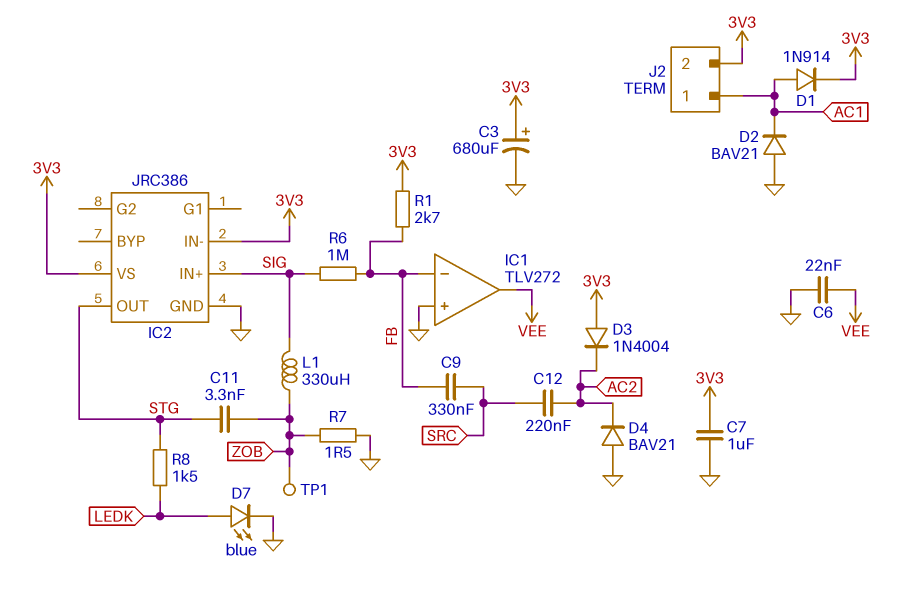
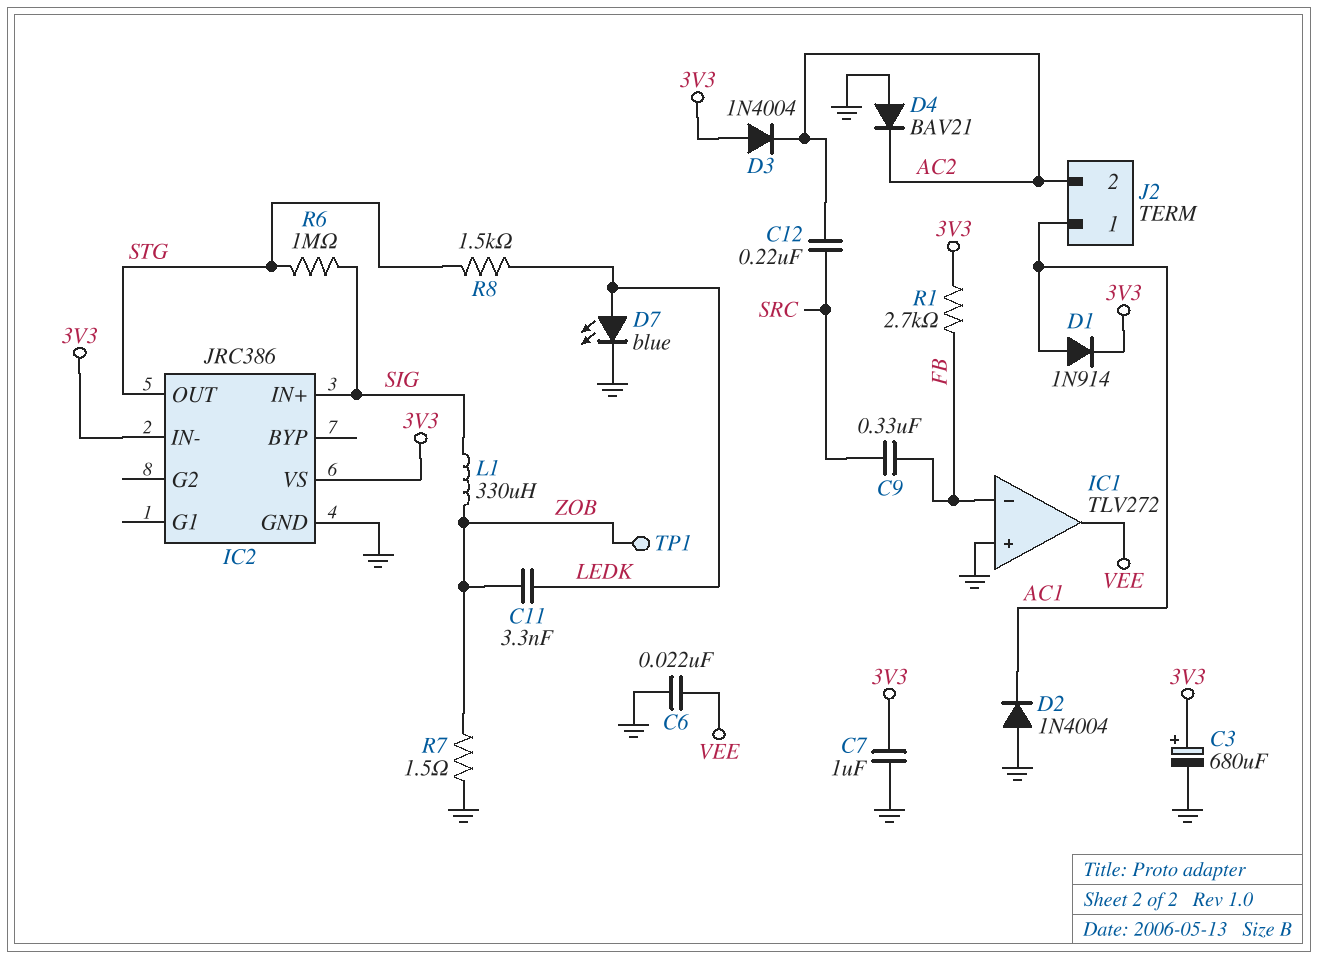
C11: 3.3nF (STG, ZOB) -> 3.3nF (LEDK, ZOB)
D2: diode BAV21 (A GND, K AC1) -> diode 1N4004 (A GND, K AC1)
J2 pin 2: 3V3 -> AC2
R6: 1M (FB, SIG) -> 1M (SIG, STG)

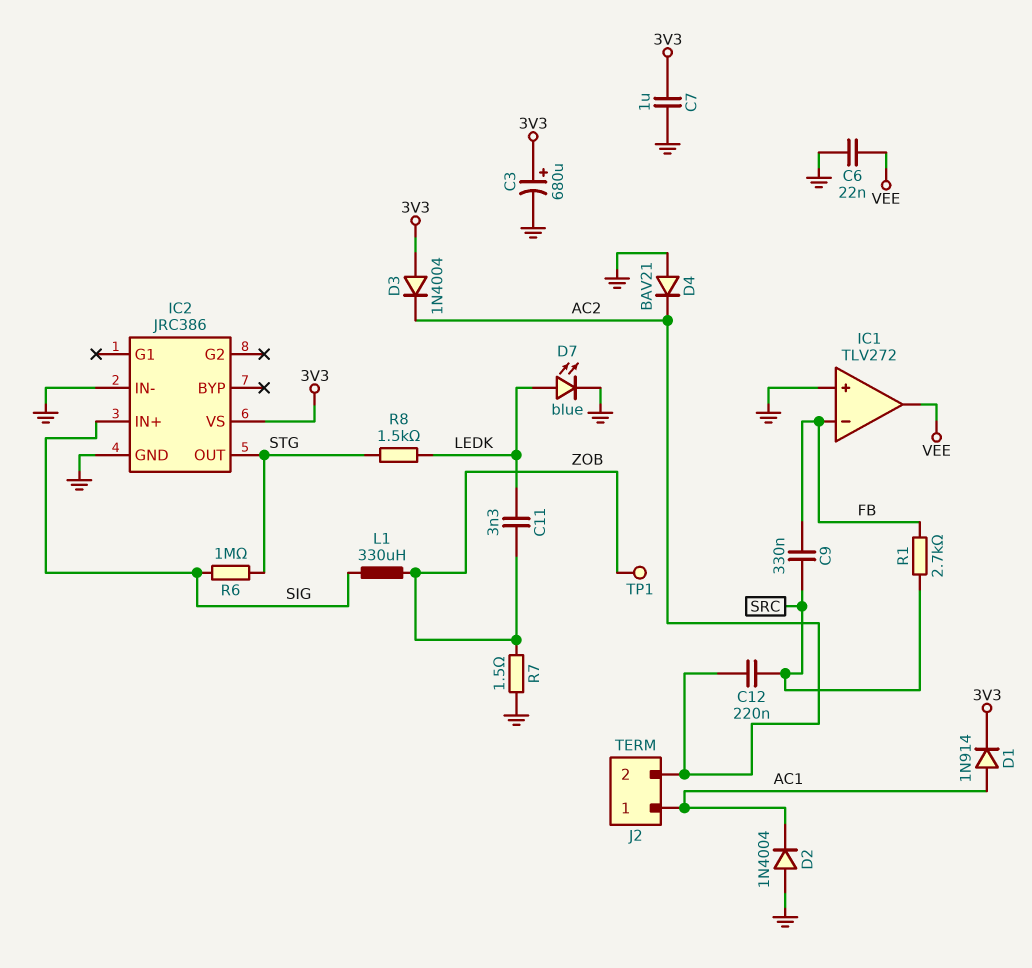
IC2 pin IN-: 3V3 -> GND
R1: 2.7k (3V3, FB) -> 2.7k (FB, SRC)

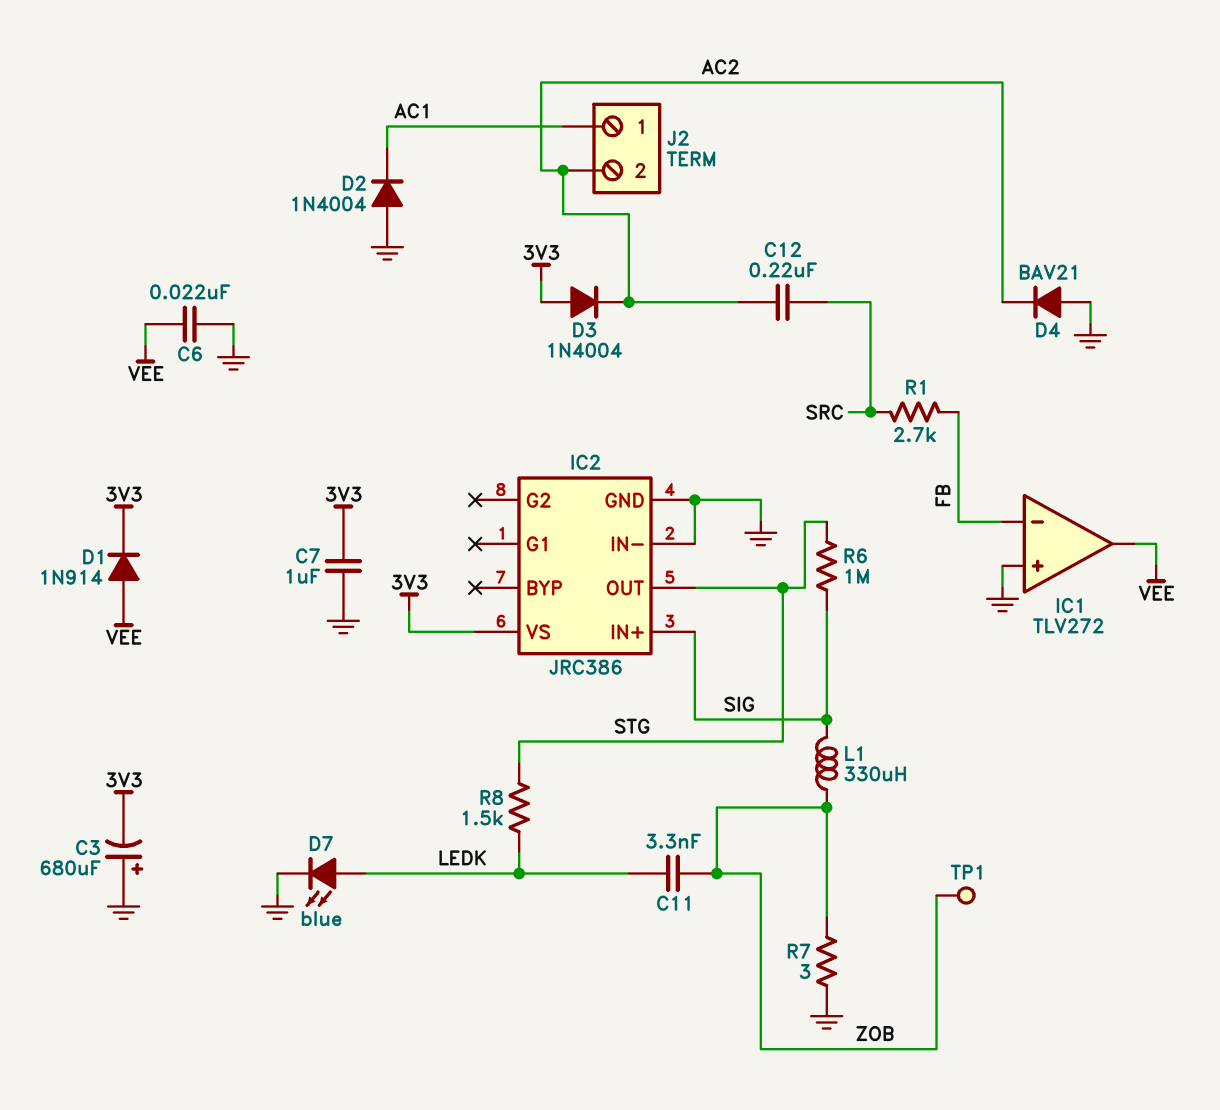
C3: 680uF (plus 3V3, minus GND) -> 680uF (plus GND, minus 3V3)
C9: 330nF (FB, SRC) -> none
D1: diode 1N914 (A AC1, K 3V3) -> diode 1N914 (A VEE, K 3V3)
R7: 1.5 (GND, ZOB) -> 3 (GND, ZOB)

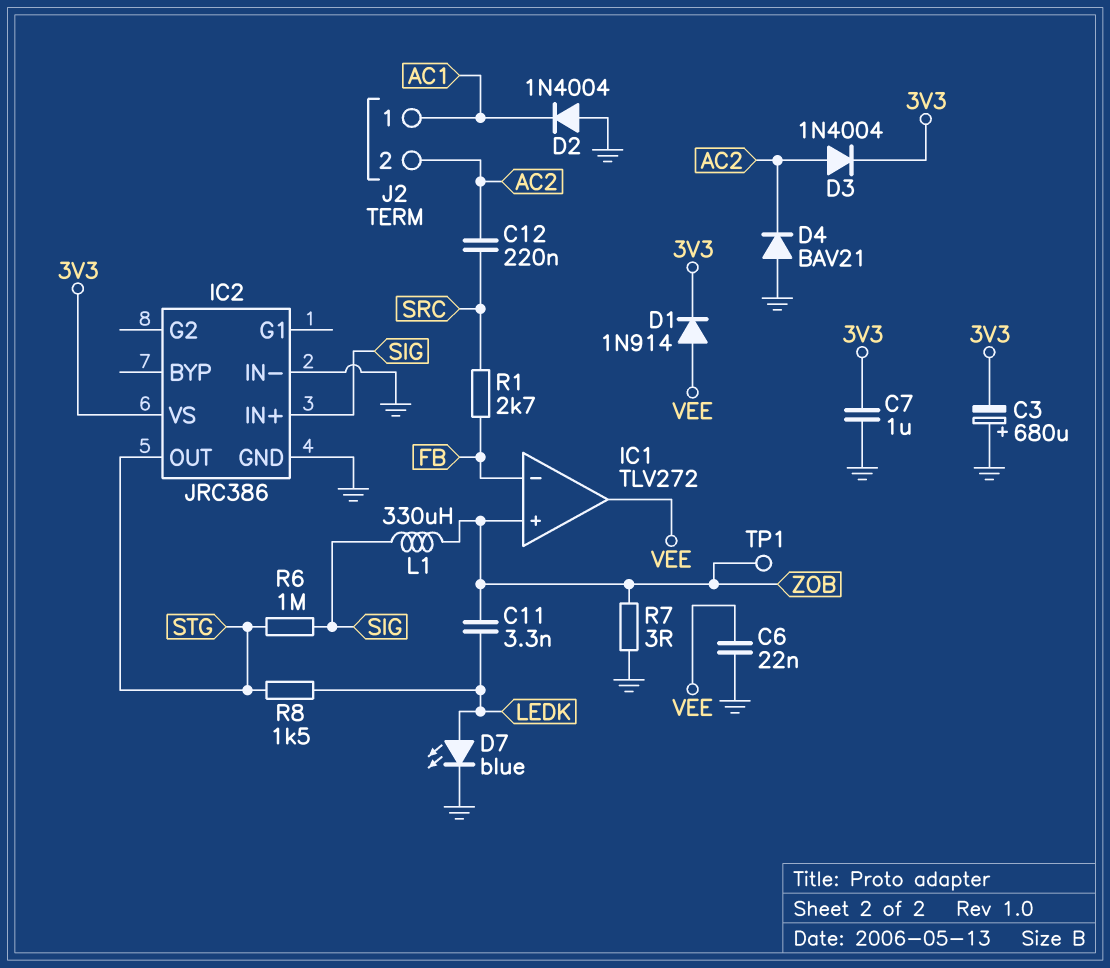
D3: diode 1N4004 (A 3V3, K AC2) -> diode 1N4004 (A AC2, K 3V3)
IC1 pin in+: GND -> ZOB

